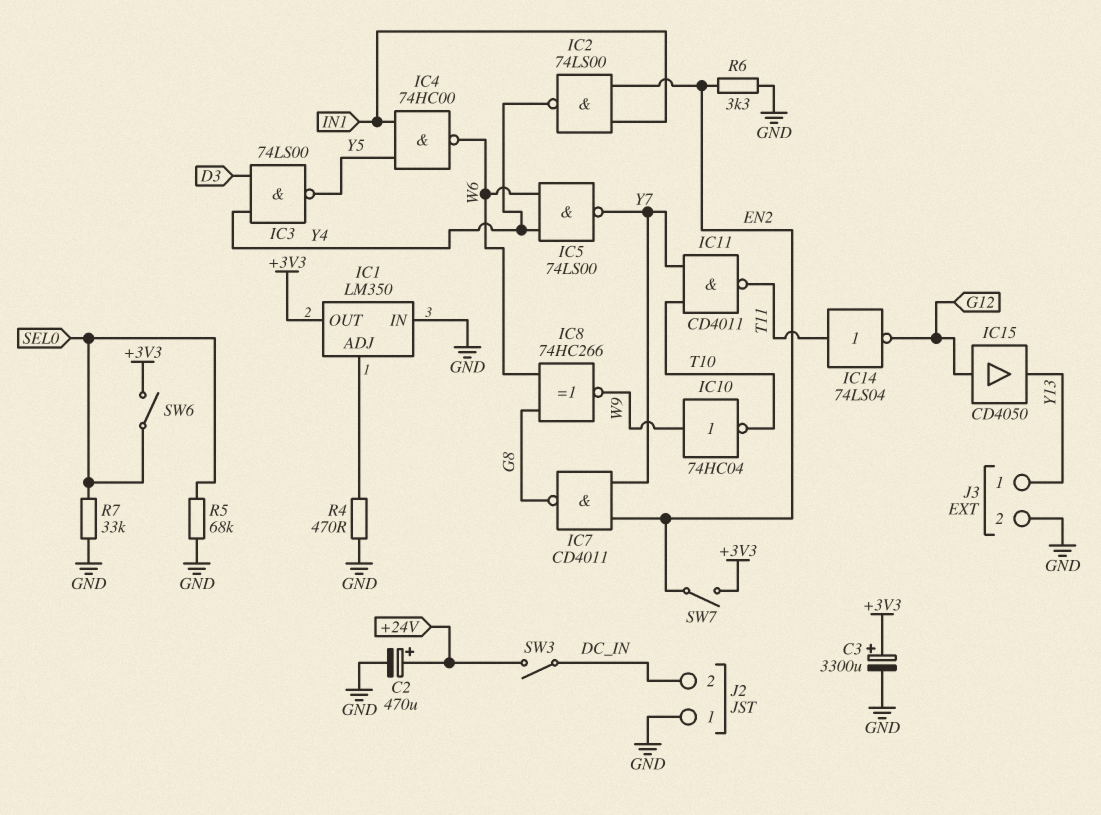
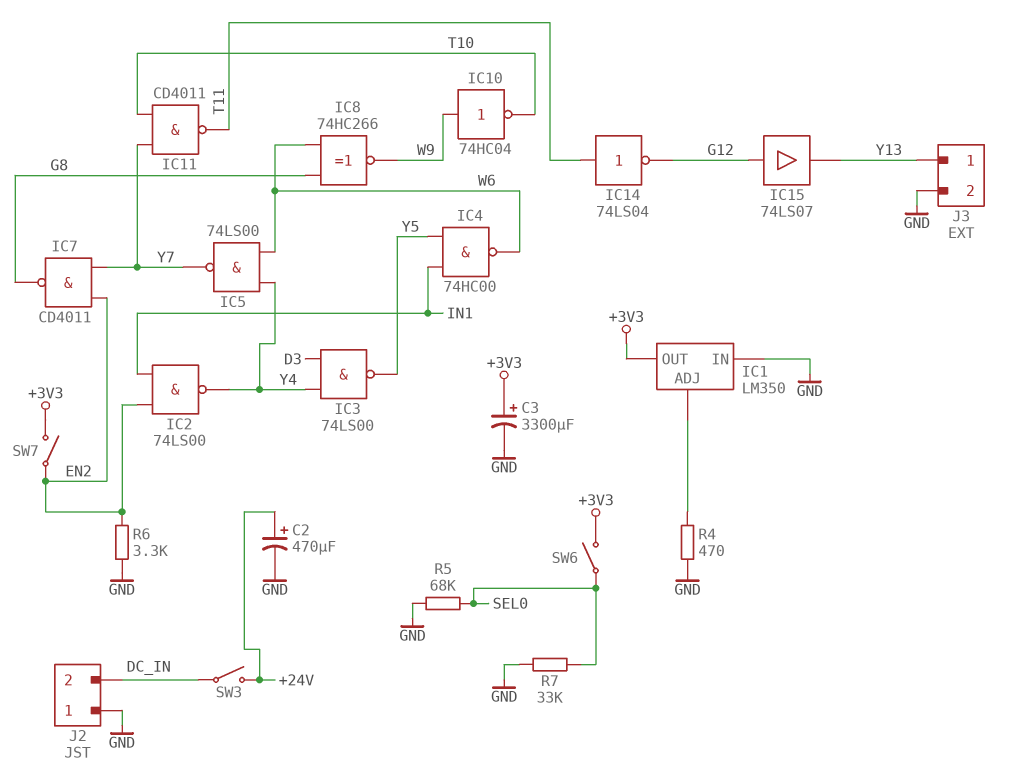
IC15: buffer CD4050 (in G12, out Y13) -> buffer 74LS07 (in G12, out Y13)

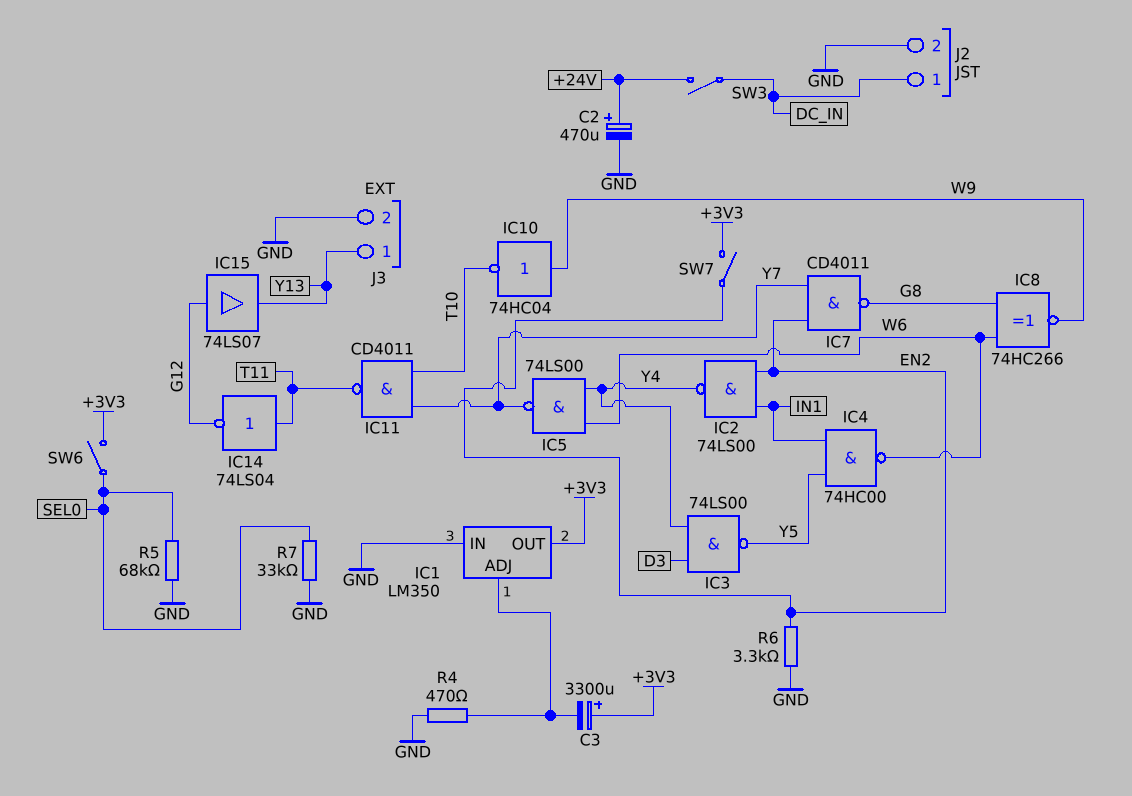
C3: 3300uF (plus +3V3, minus GND) -> 3300uF (plus +3V3, minus IC1/ADJ)
J2 pin 1: GND -> DC_IN
J2 pin 2: DC_IN -> GND

